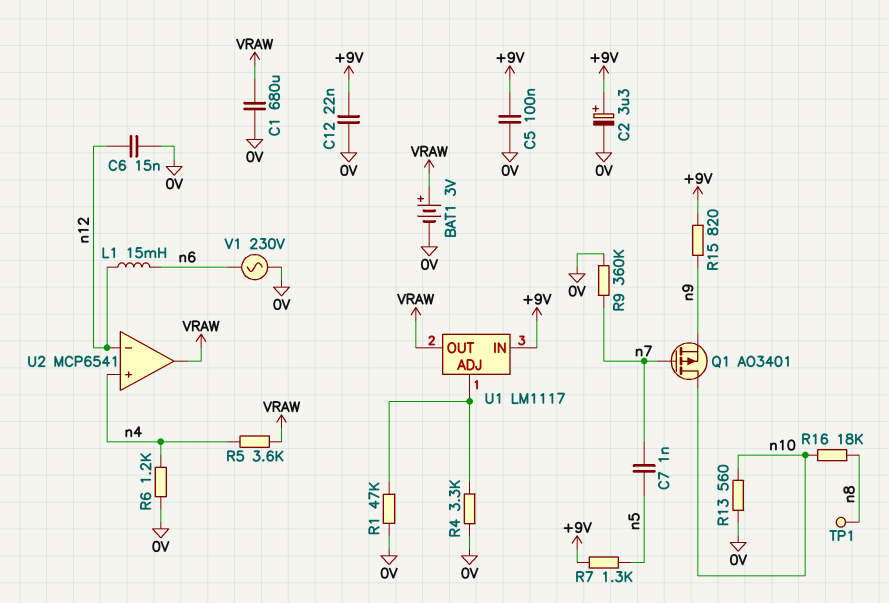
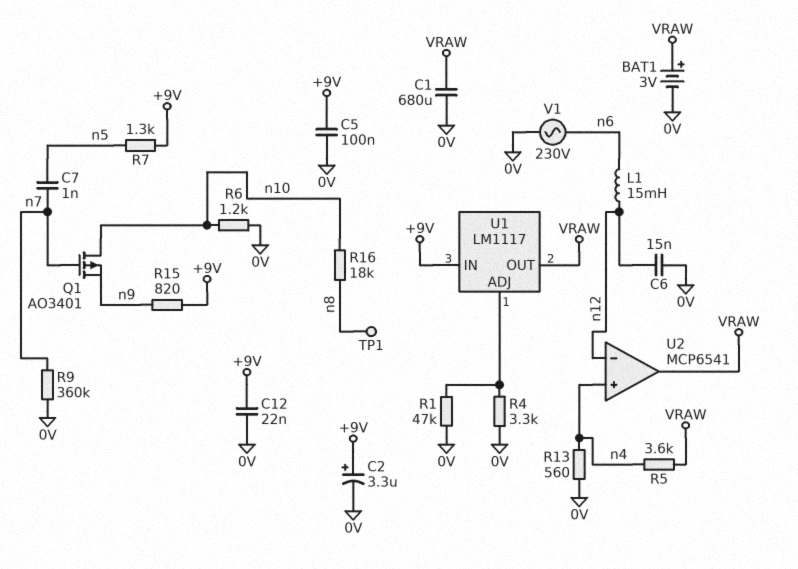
R6: 1.2k (0V, n4) -> 1.2k (0V, n10)
R13: 560 (0V, n10) -> 560 (0V, n4)

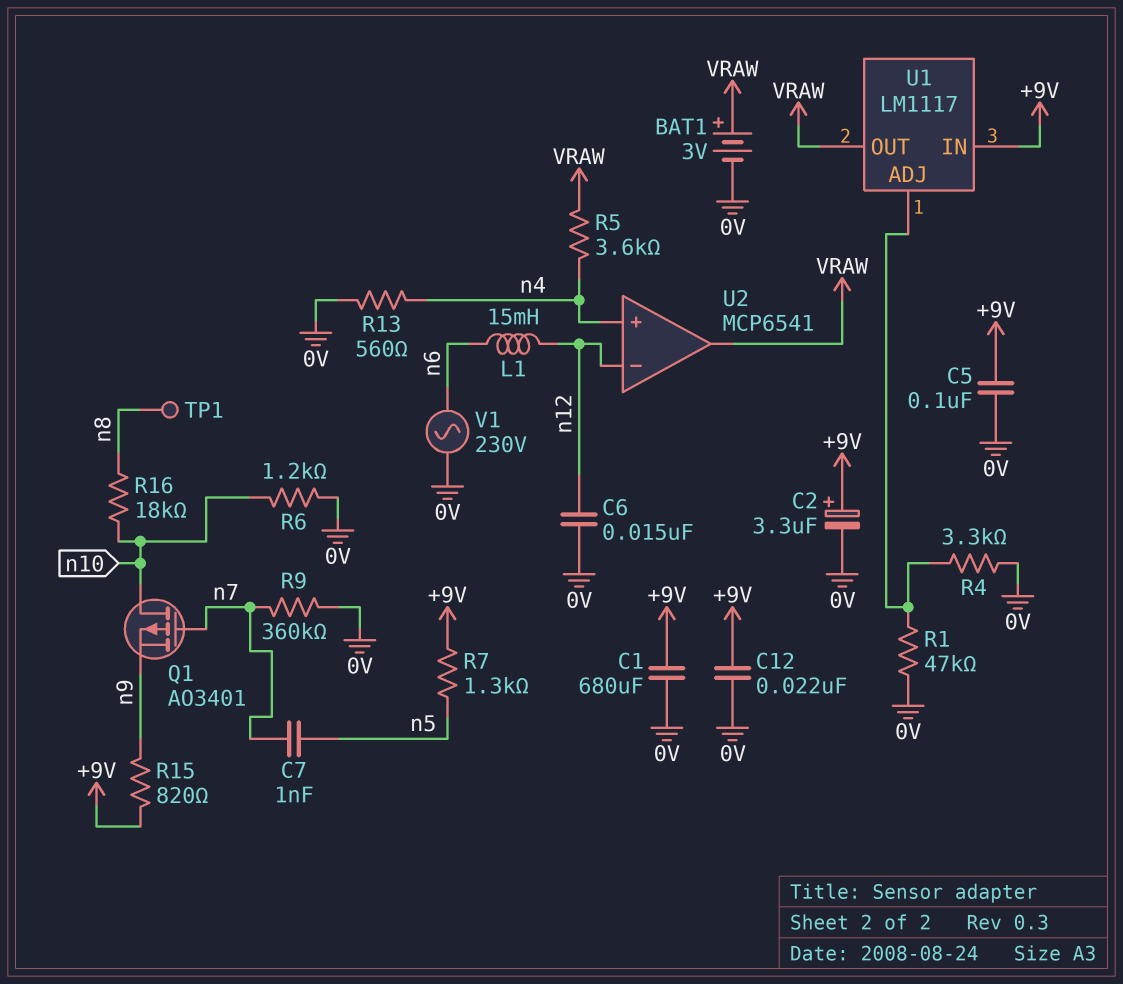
C1: 680uF (0V, VRAW) -> 680uF (+9V, 0V)

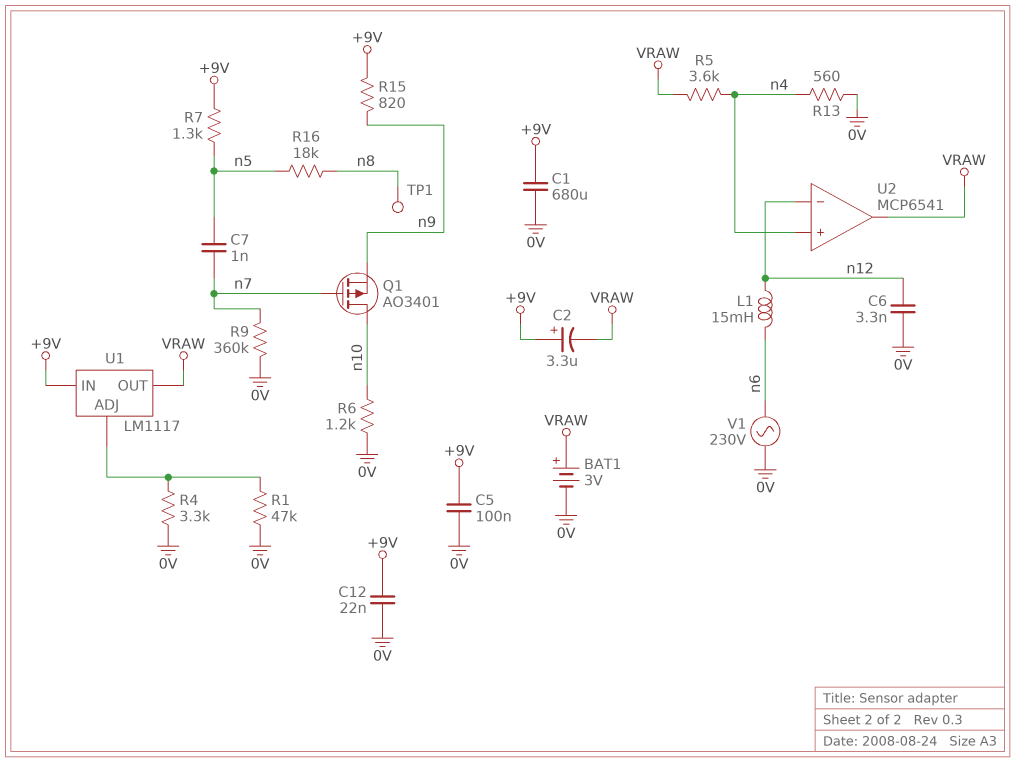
C2: 3.3uF (plus +9V, minus 0V) -> 3.3uF (plus +9V, minus VRAW)
C6: 15nF (0V, n12) -> 3.3nF (0V, n12)
R16: 18k (n8, n10) -> 18k (n5, n8)

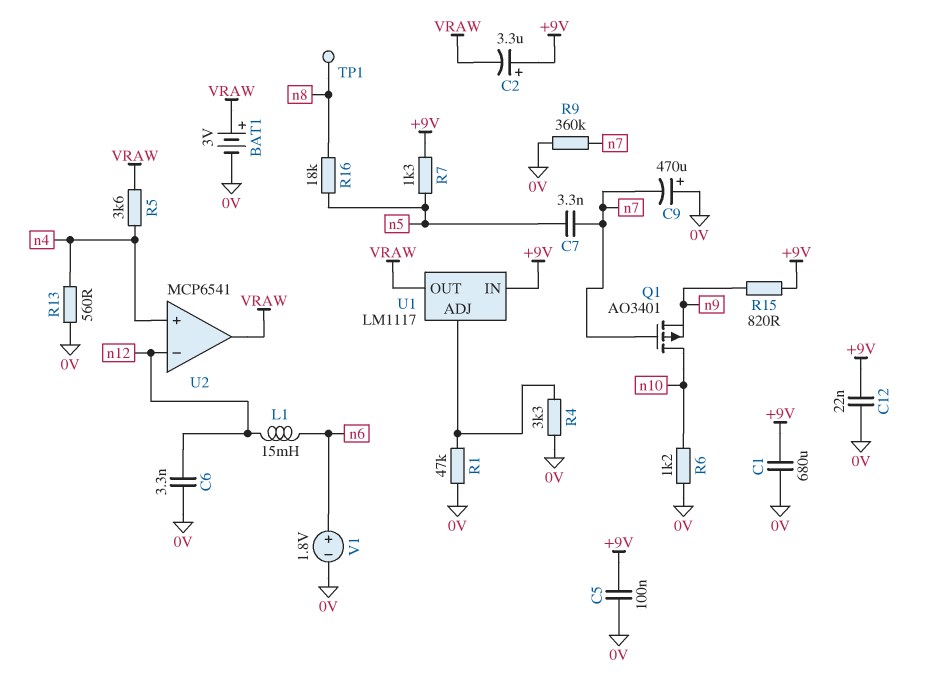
C7: 1nF (n5, n7) -> 3.3nF (n5, n7)
C9: none -> 470uF (plus 0V, minus n7)
V1: AC 230V (0V, n6) -> 1.8V (plus n6, minus 0V)

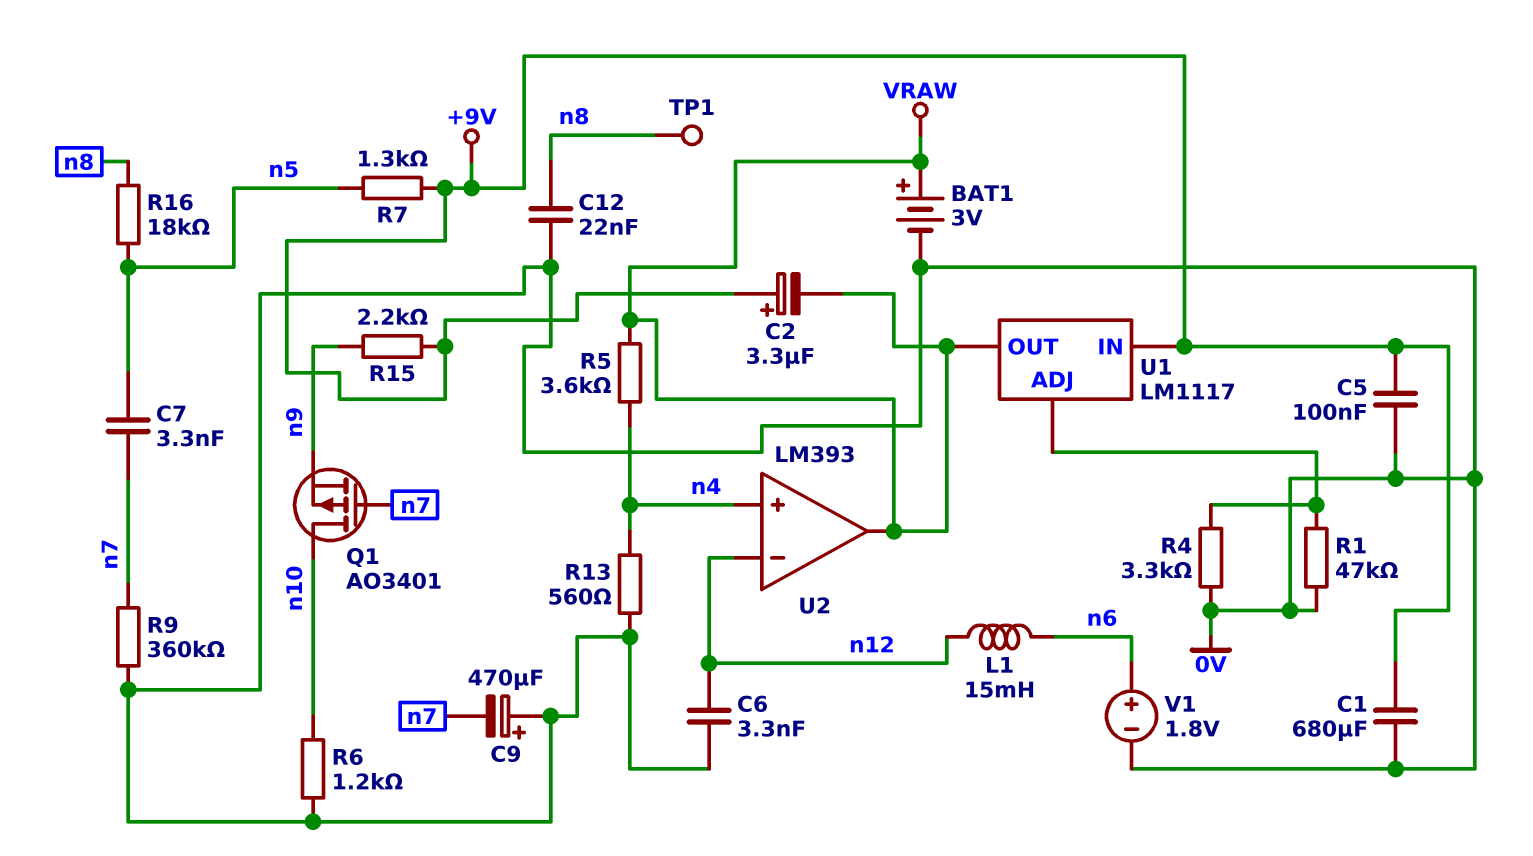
C12: 22nF (+9V, 0V) -> 22nF (0V, n8)
R15: 820 (+9V, n9) -> 2.2k (+9V, n9)
U2: MCP6541 -> LM393

